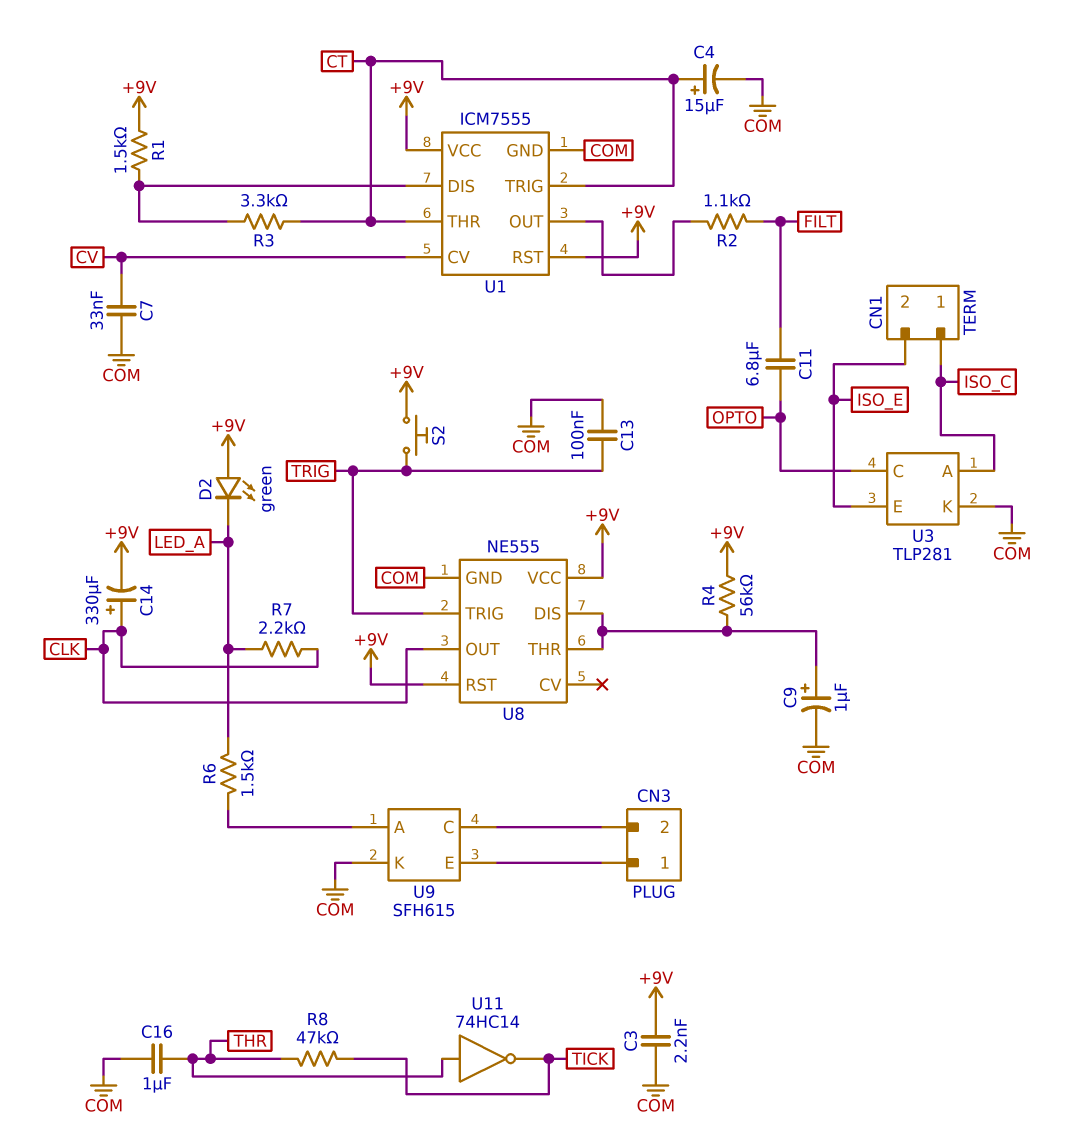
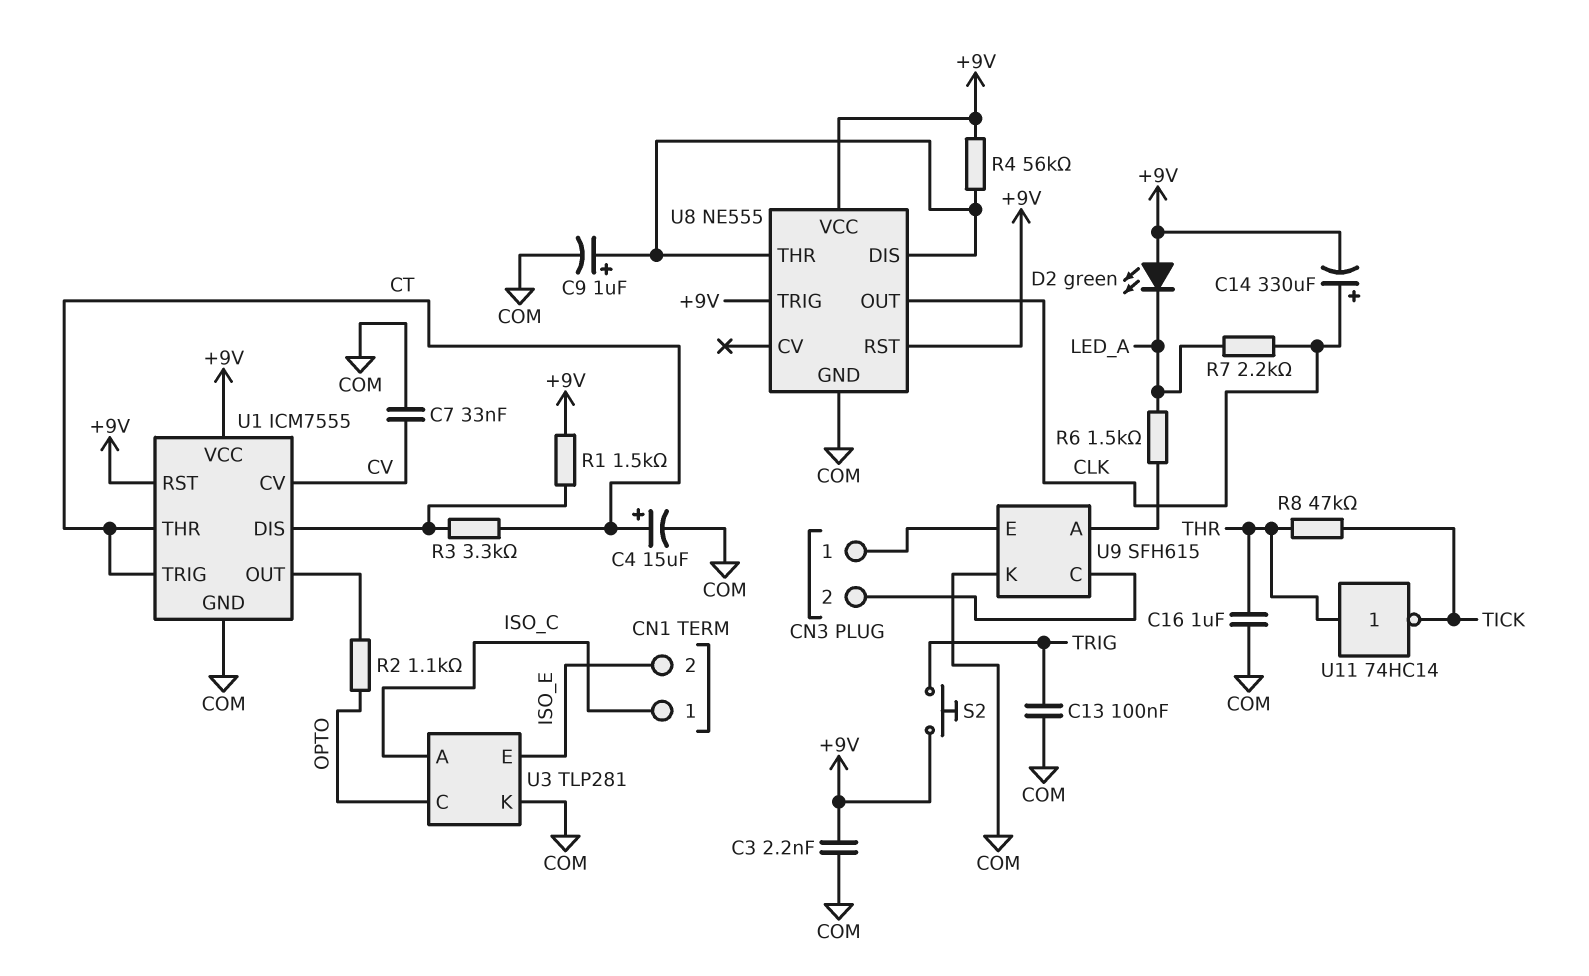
C11: 6.8uF (FILT, OPTO) -> none
R2: 1.1k (FILT, U1/OUT) -> 1.1k (OPTO, U1/OUT)
U8 pin TRIG: TRIG -> +9V

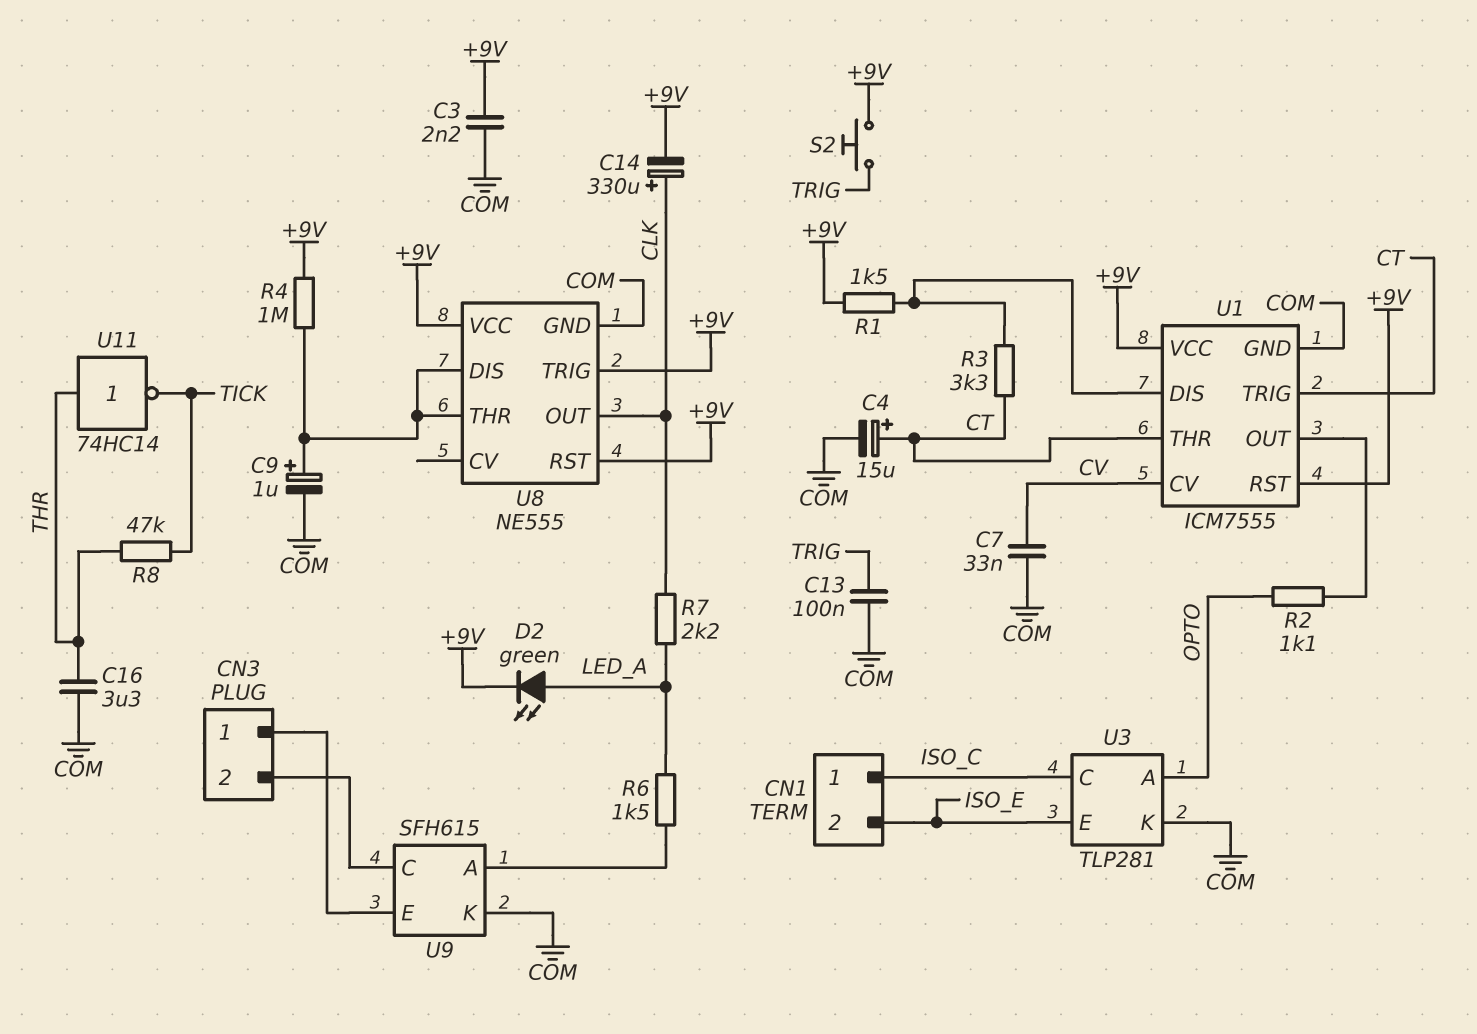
C16: 1uF (COM, THR) -> 3.3uF (COM, THR)
D2: LED green (A +9V, K LED_A) -> LED green (A LED_A, K +9V)
R4: 56k (+9V, U8/DIS) -> 1M (+9V, U8/DIS)
U3 pin A: ISO_C -> OPTO
U3 pin C: OPTO -> ISO_C

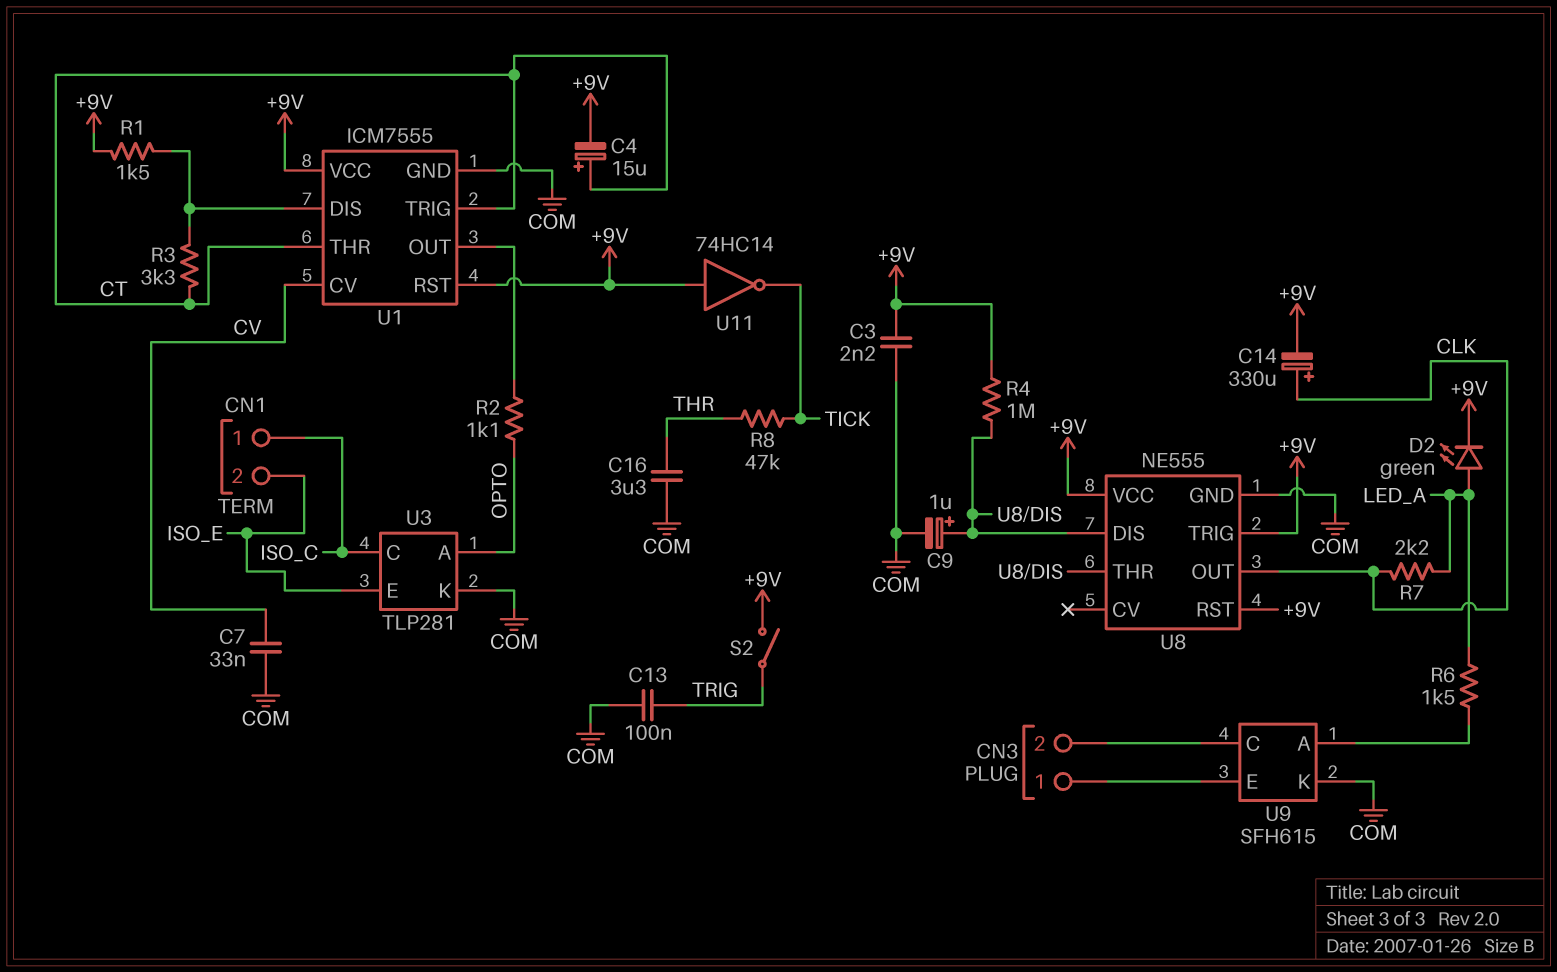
C4: 15uF (plus CT, minus COM) -> 15uF (plus CT, minus +9V)
S2: button (+9V, TRIG) -> switch (+9V, TRIG)
U11: NOT 74HC14 (in THR, out TICK) -> NOT 74HC14 (in +9V, out TICK)

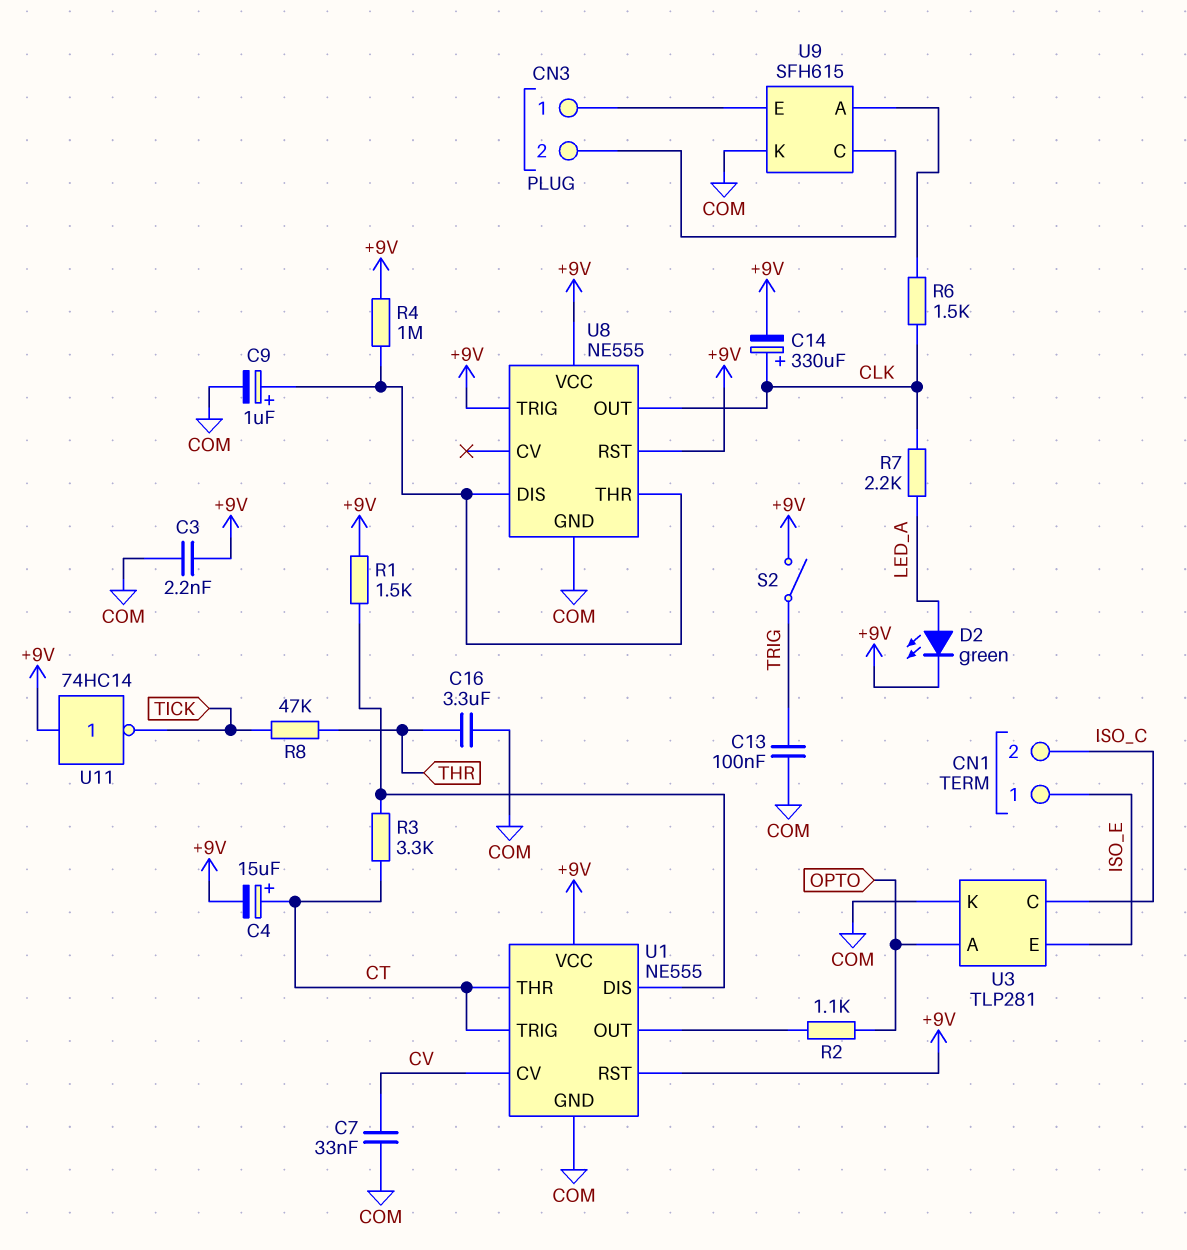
CN1 pin 1: ISO_C -> ISO_E
CN1 pin 2: ISO_E -> ISO_C
R6: 1.5k (LED_A, U9/A) -> 1.5k (CLK, U9/A)
U1: ICM7555 -> NE555

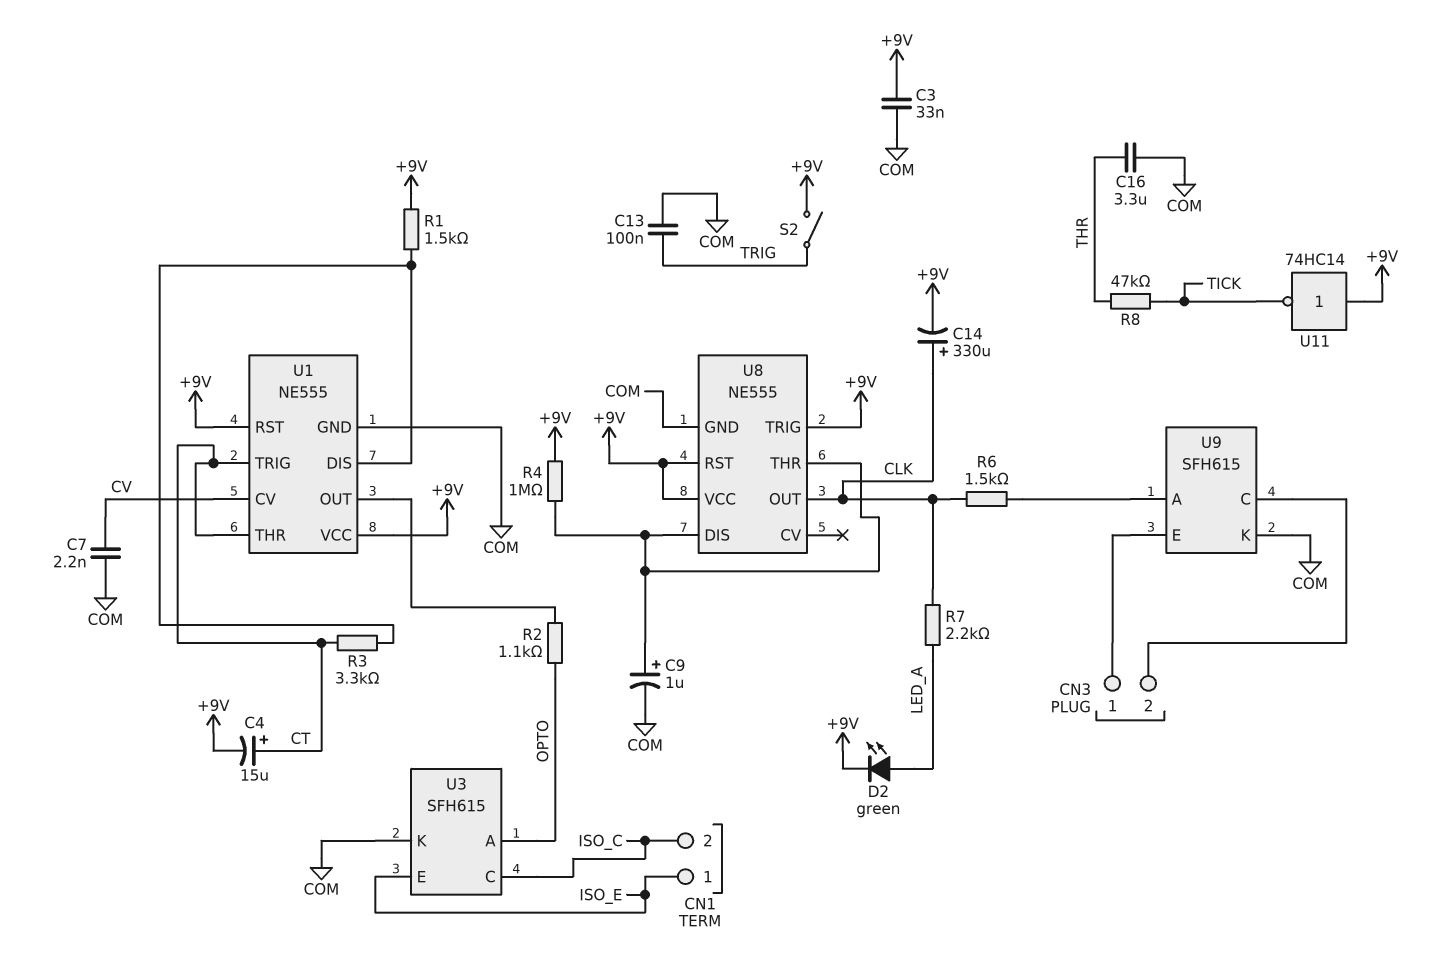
C3: 2.2nF (+9V, COM) -> 33nF (+9V, COM)
C7: 33nF (COM, CV) -> 2.2nF (COM, CV)
U3: TLP281 -> SFH615

